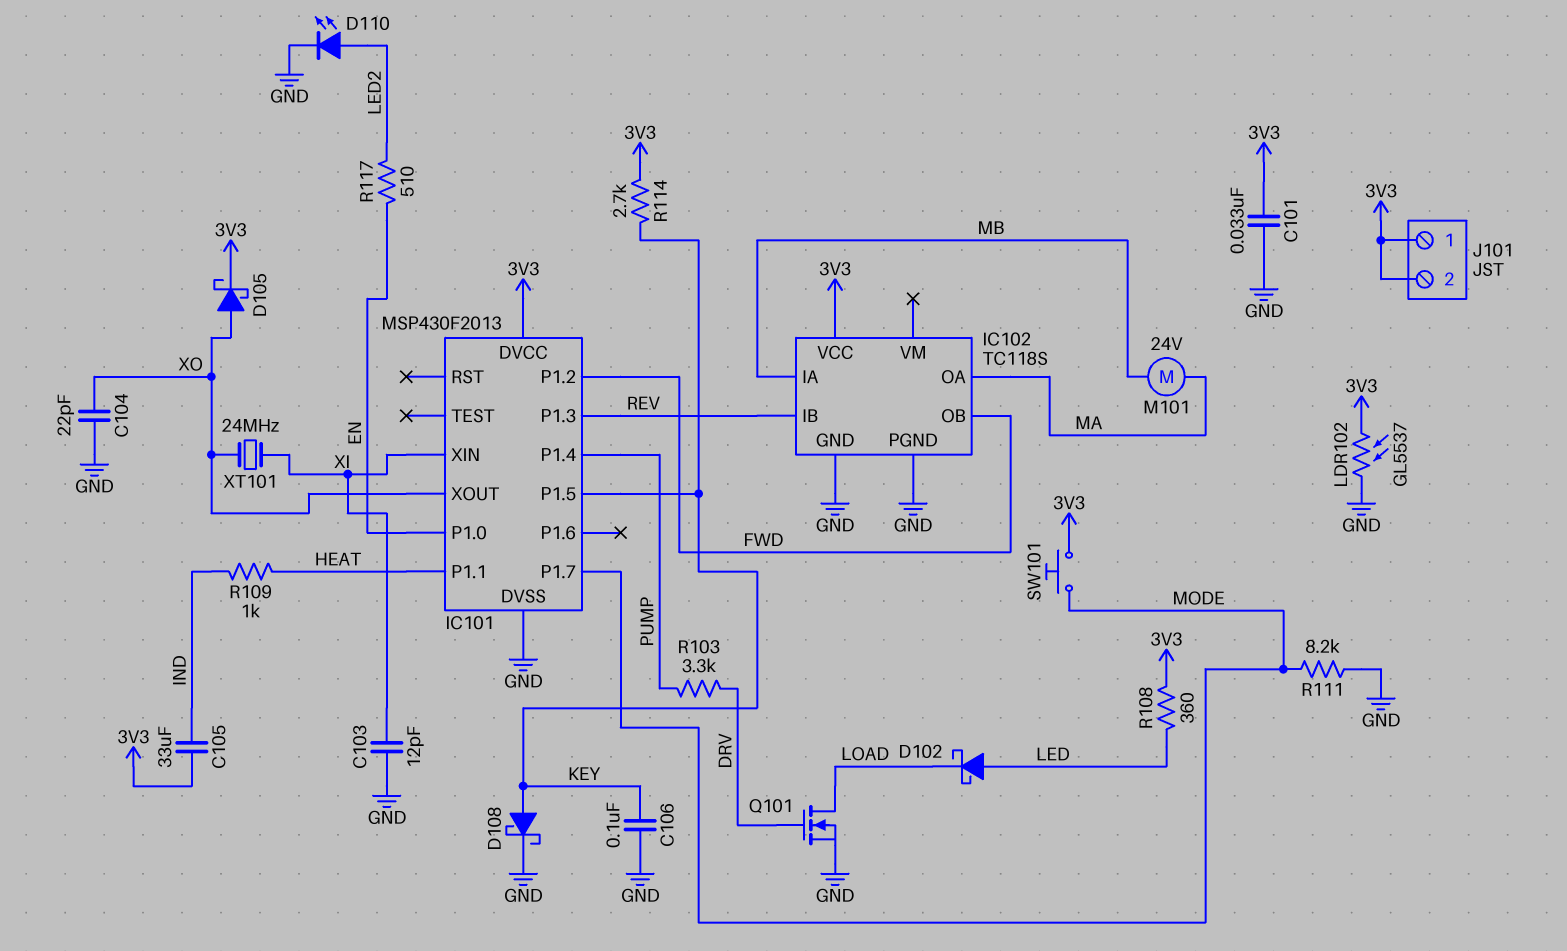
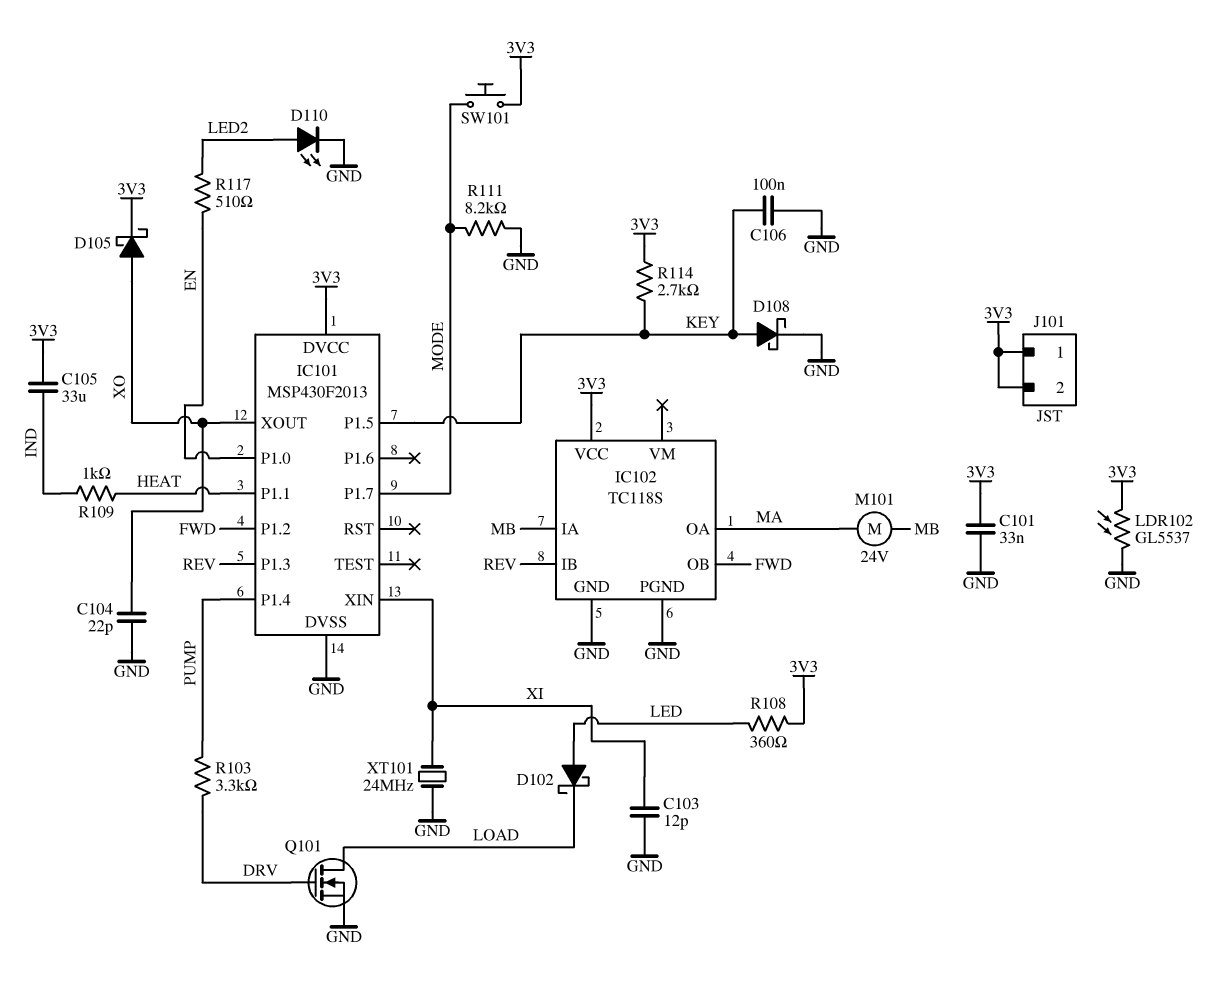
XT101: 24MHz (XI, XO) -> 24MHz (GND, XI)

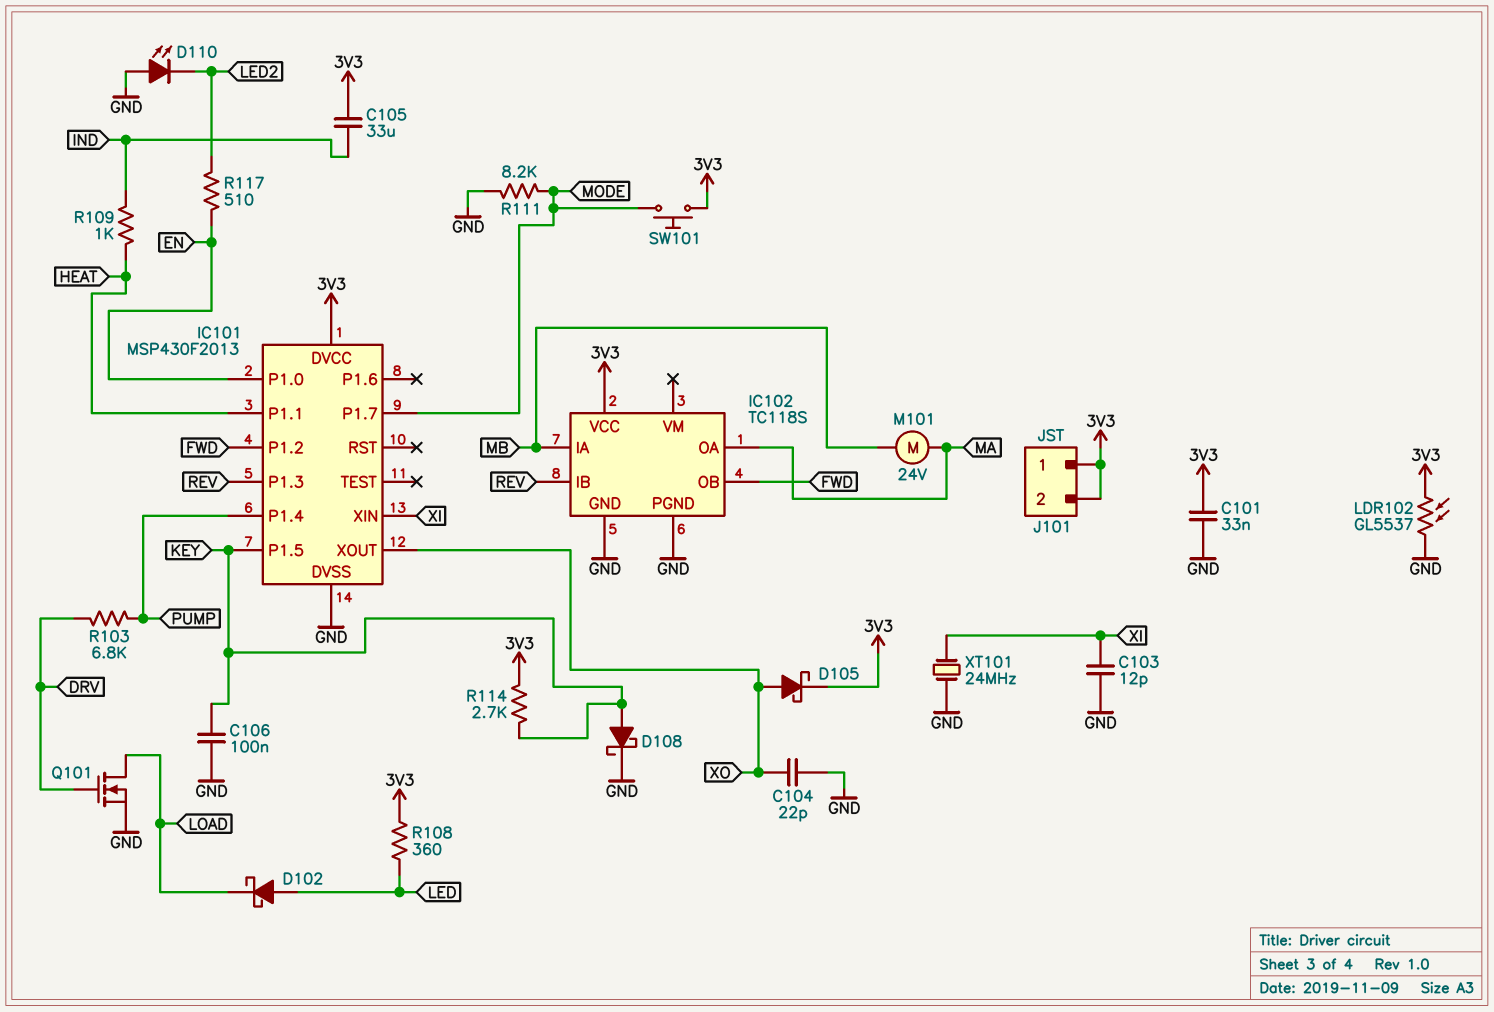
D110: LED (A LED2, K GND) -> LED (A GND, K LED2)
R103: 3.3k (DRV, PUMP) -> 6.8k (DRV, PUMP)

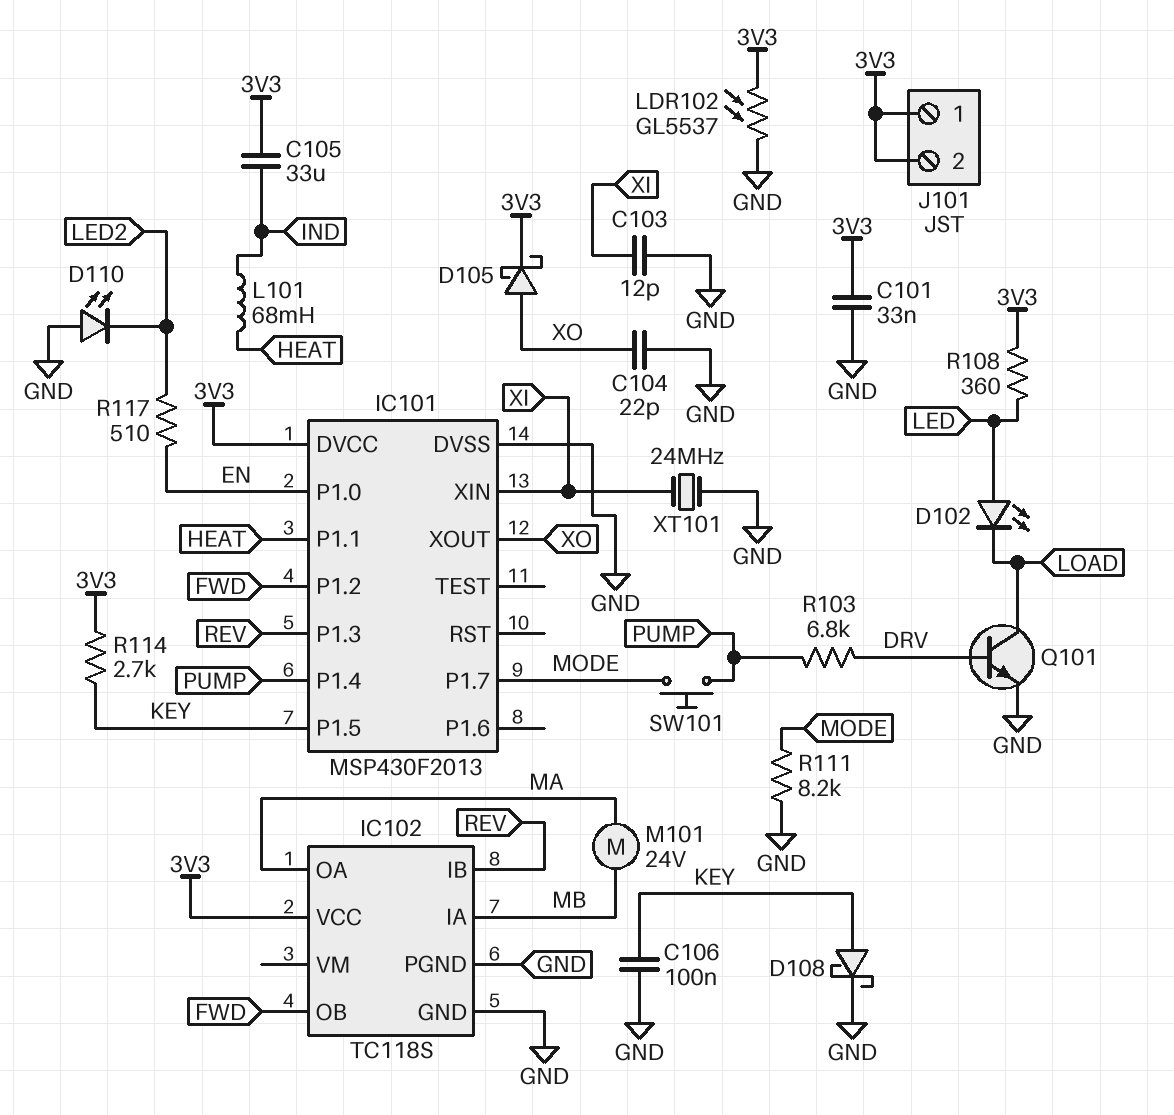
D102: schottky (A LED, K LOAD) -> LED (A LED, K LOAD)
L101: none -> 68mH (HEAT, IND)
Q101: NMOS (G DRV, D LOAD, S GND) -> NPN (B DRV, C LOAD, E GND)
R109: 1k (HEAT, IND) -> none
SW101: button (3V3, MODE) -> button (MODE, PUMP)

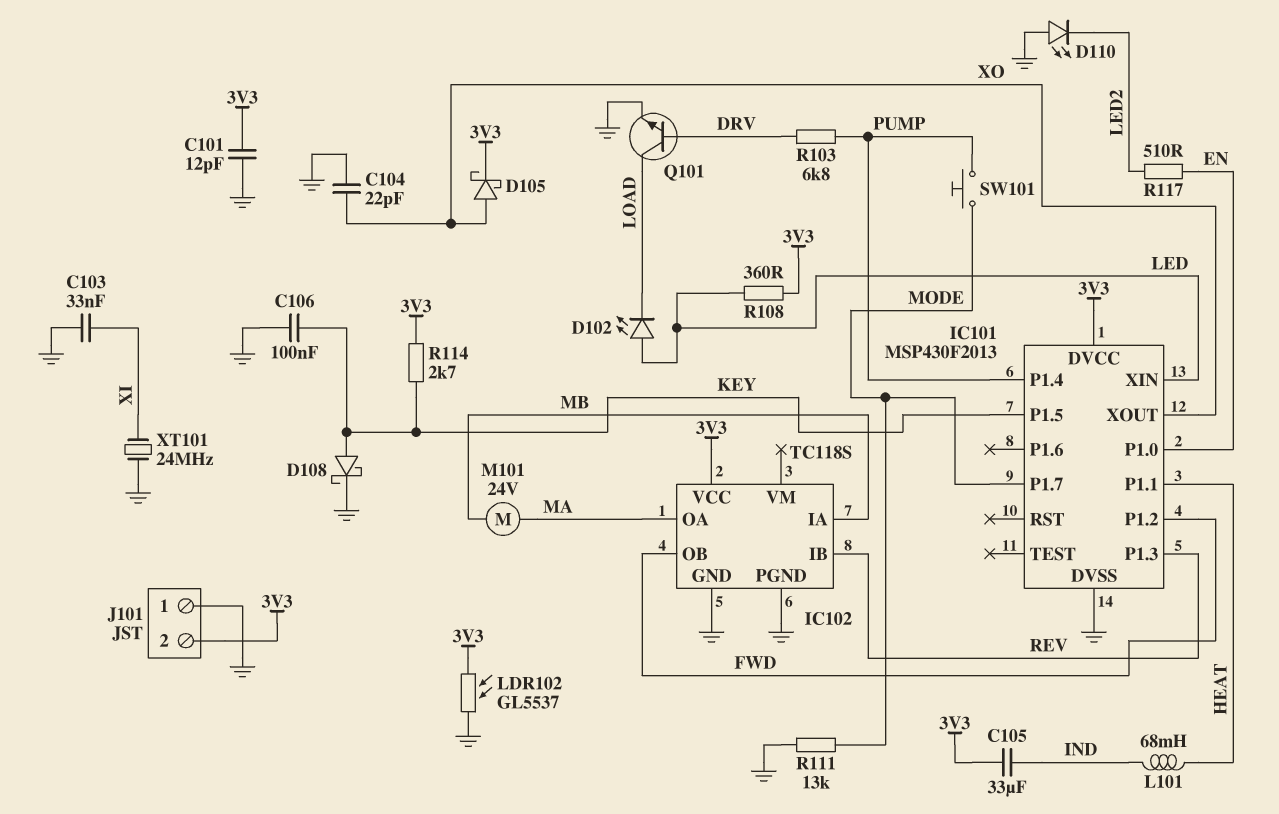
C101: 33nF (3V3, GND) -> 12pF (3V3, GND)
C103: 12pF (GND, XI) -> 33nF (GND, XI)
IC101 pin XIN: XI -> LED
J101 pin 1: 3V3 -> GND
R111: 8.2k (GND, MODE) -> 13k (GND, MODE)

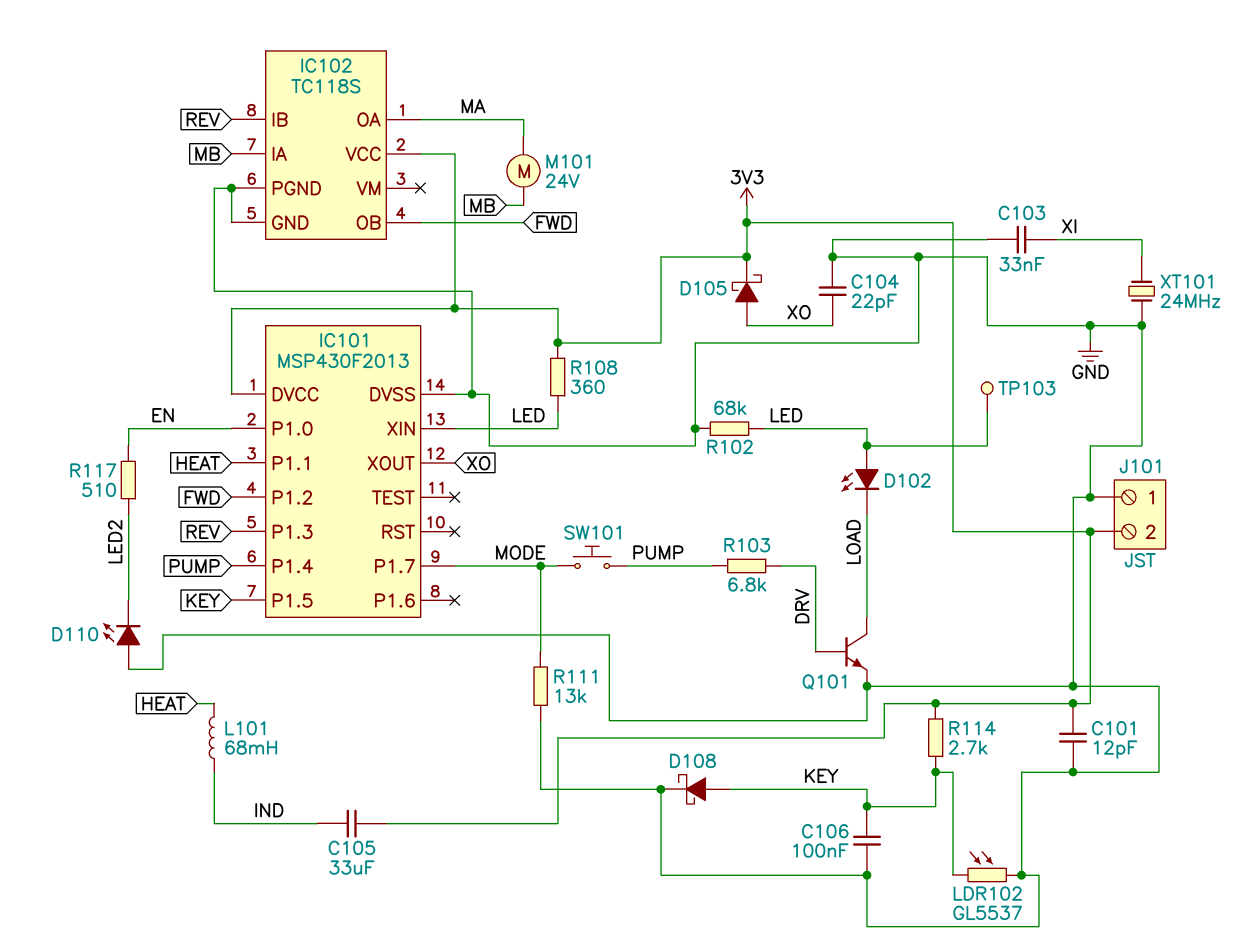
LDR102: GL5537 (3V3, GND) -> GL5537 (GND, KEY)
R102: none -> 68k (GND, LED)
TP103: none -> test point (LED)

